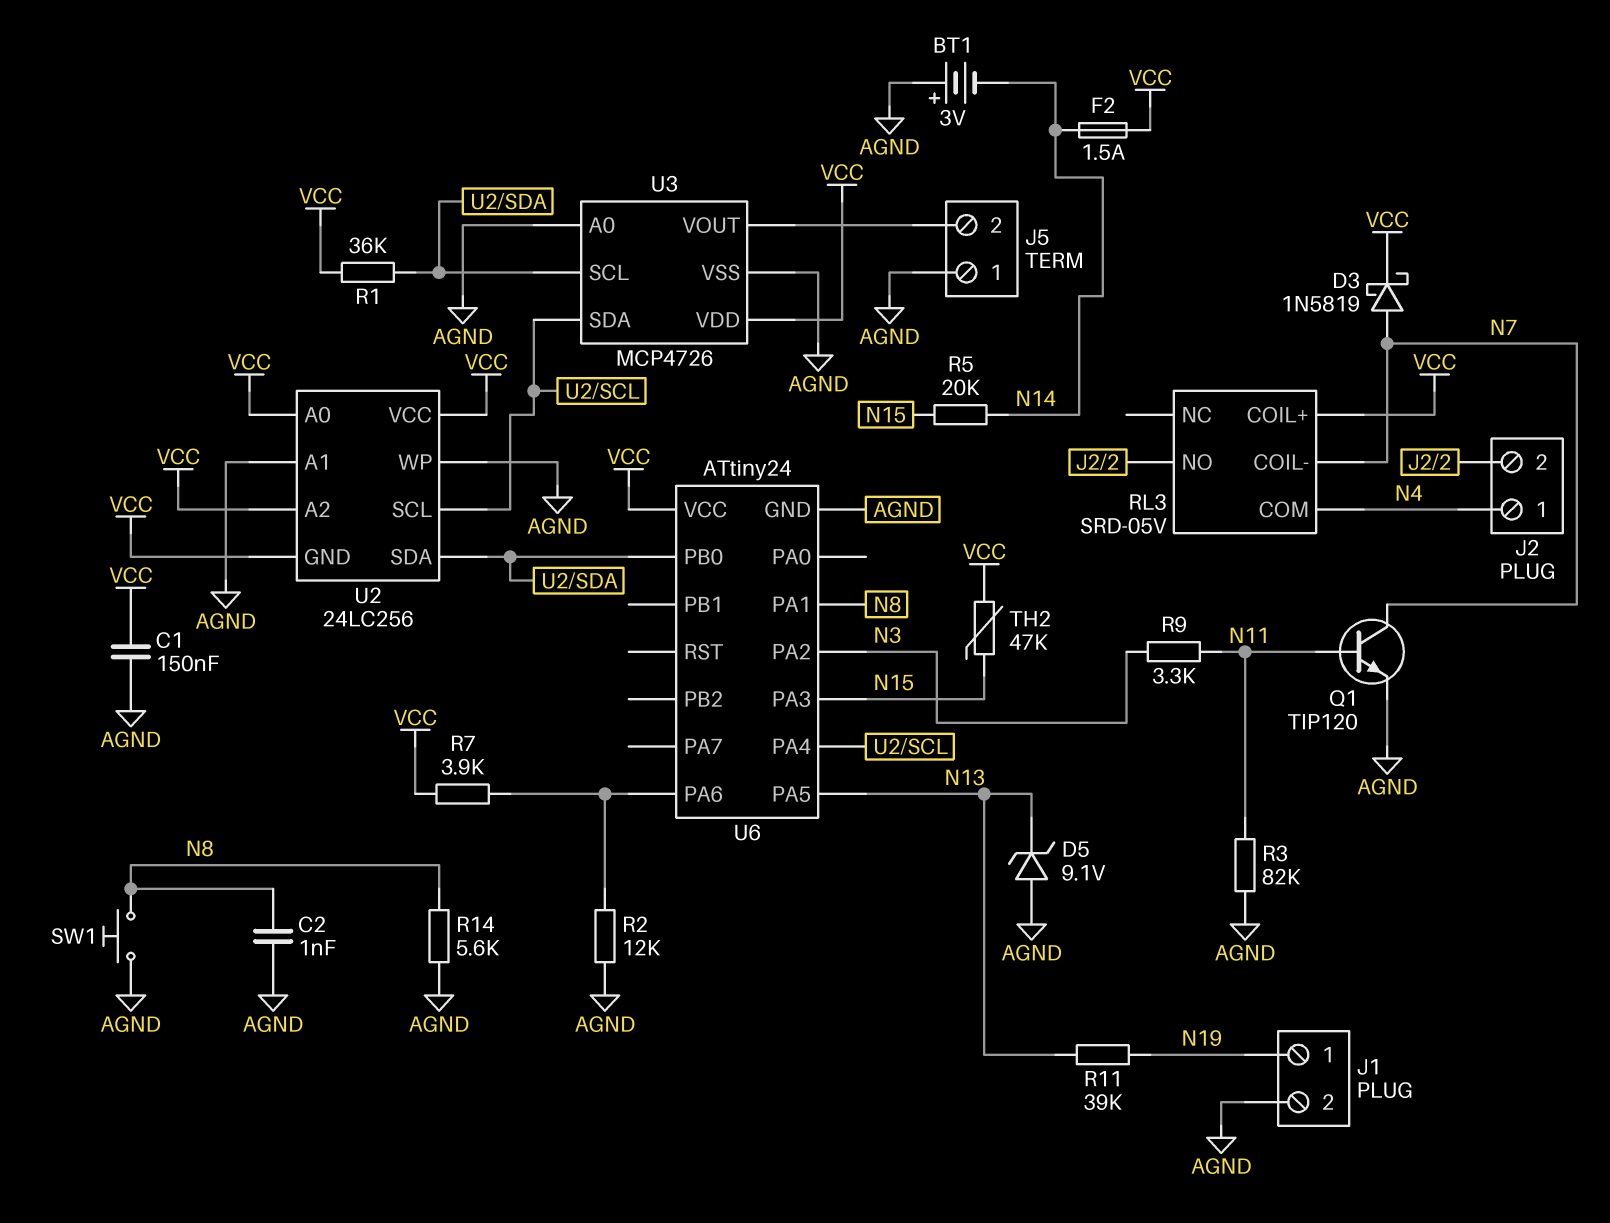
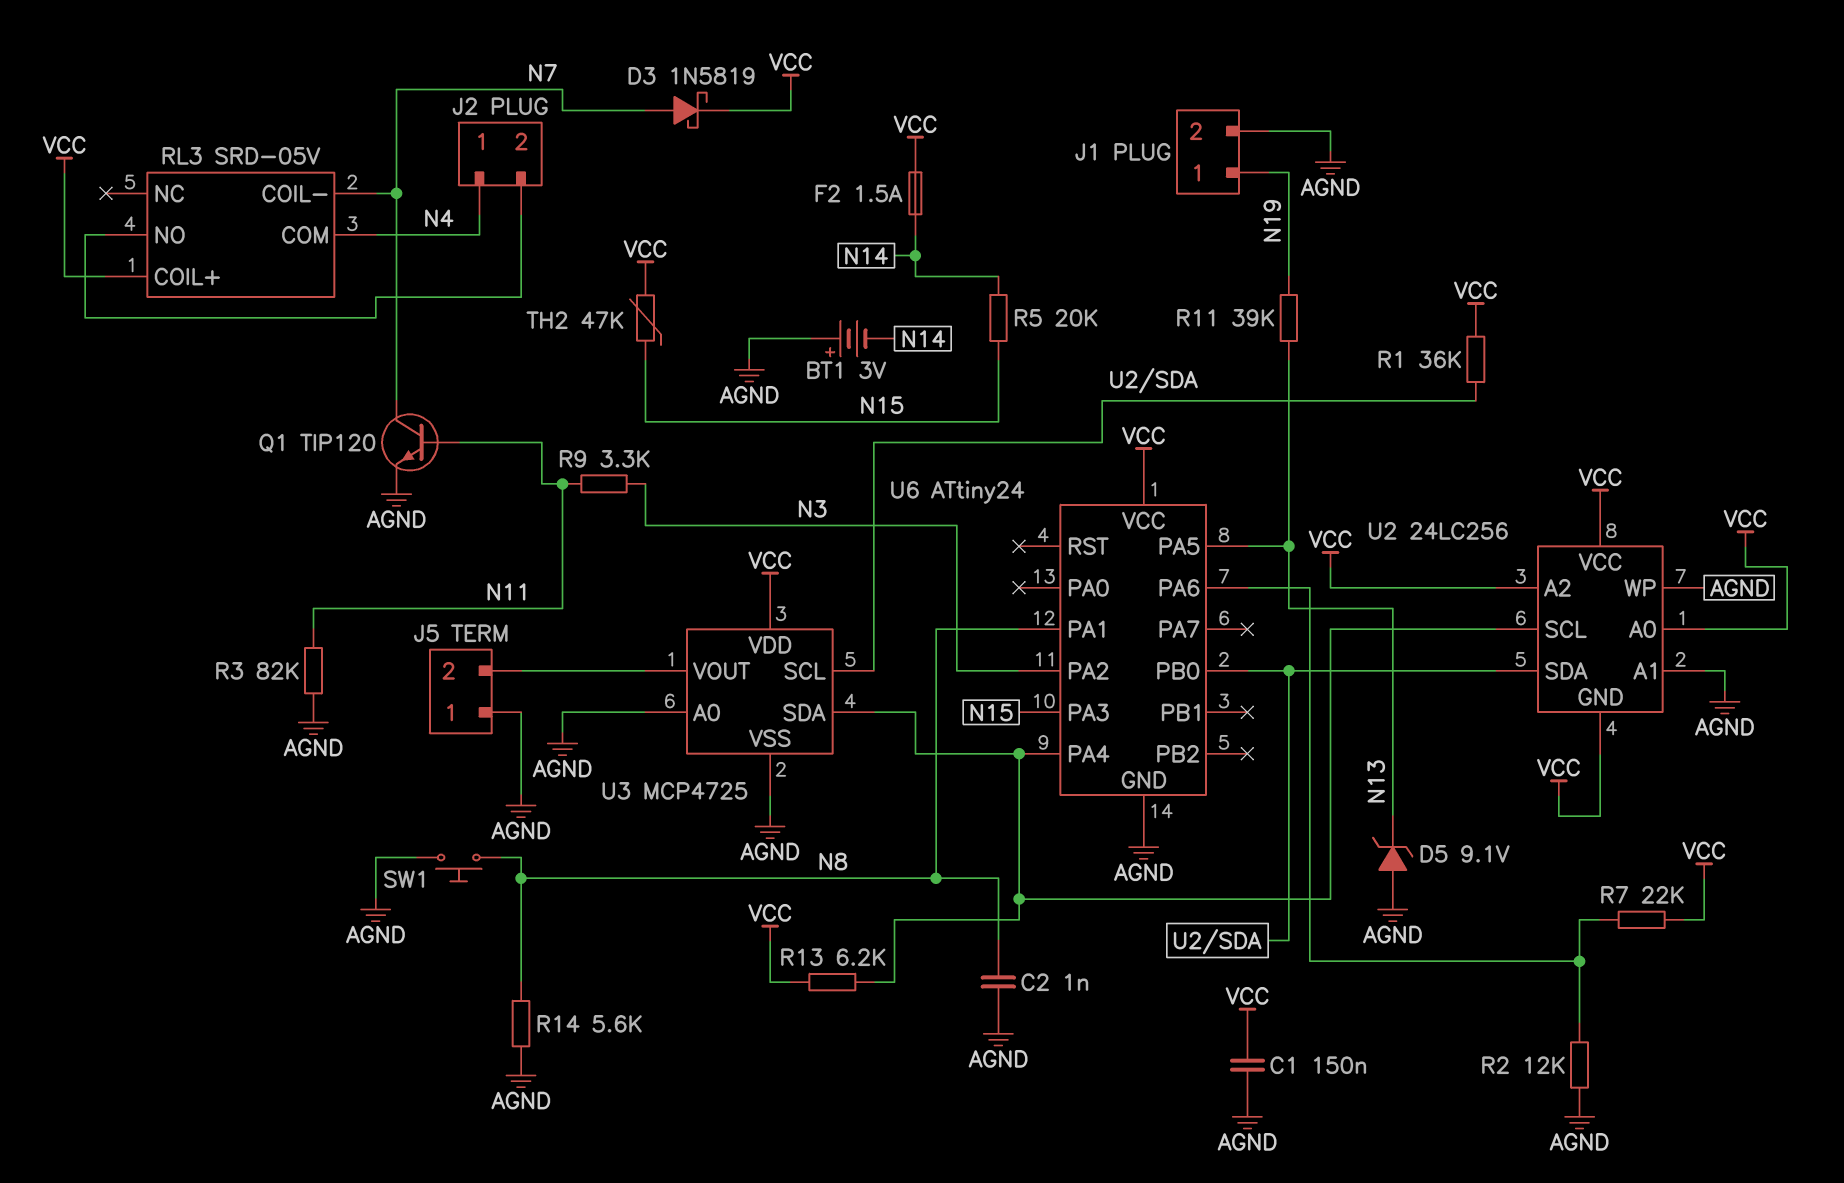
R7: 3.9k (U6/PA6, VCC) -> 22k (U6/PA6, VCC)
R13: none -> 6.2k (U2/SCL, VCC)
U3: MCP4726 -> MCP4725

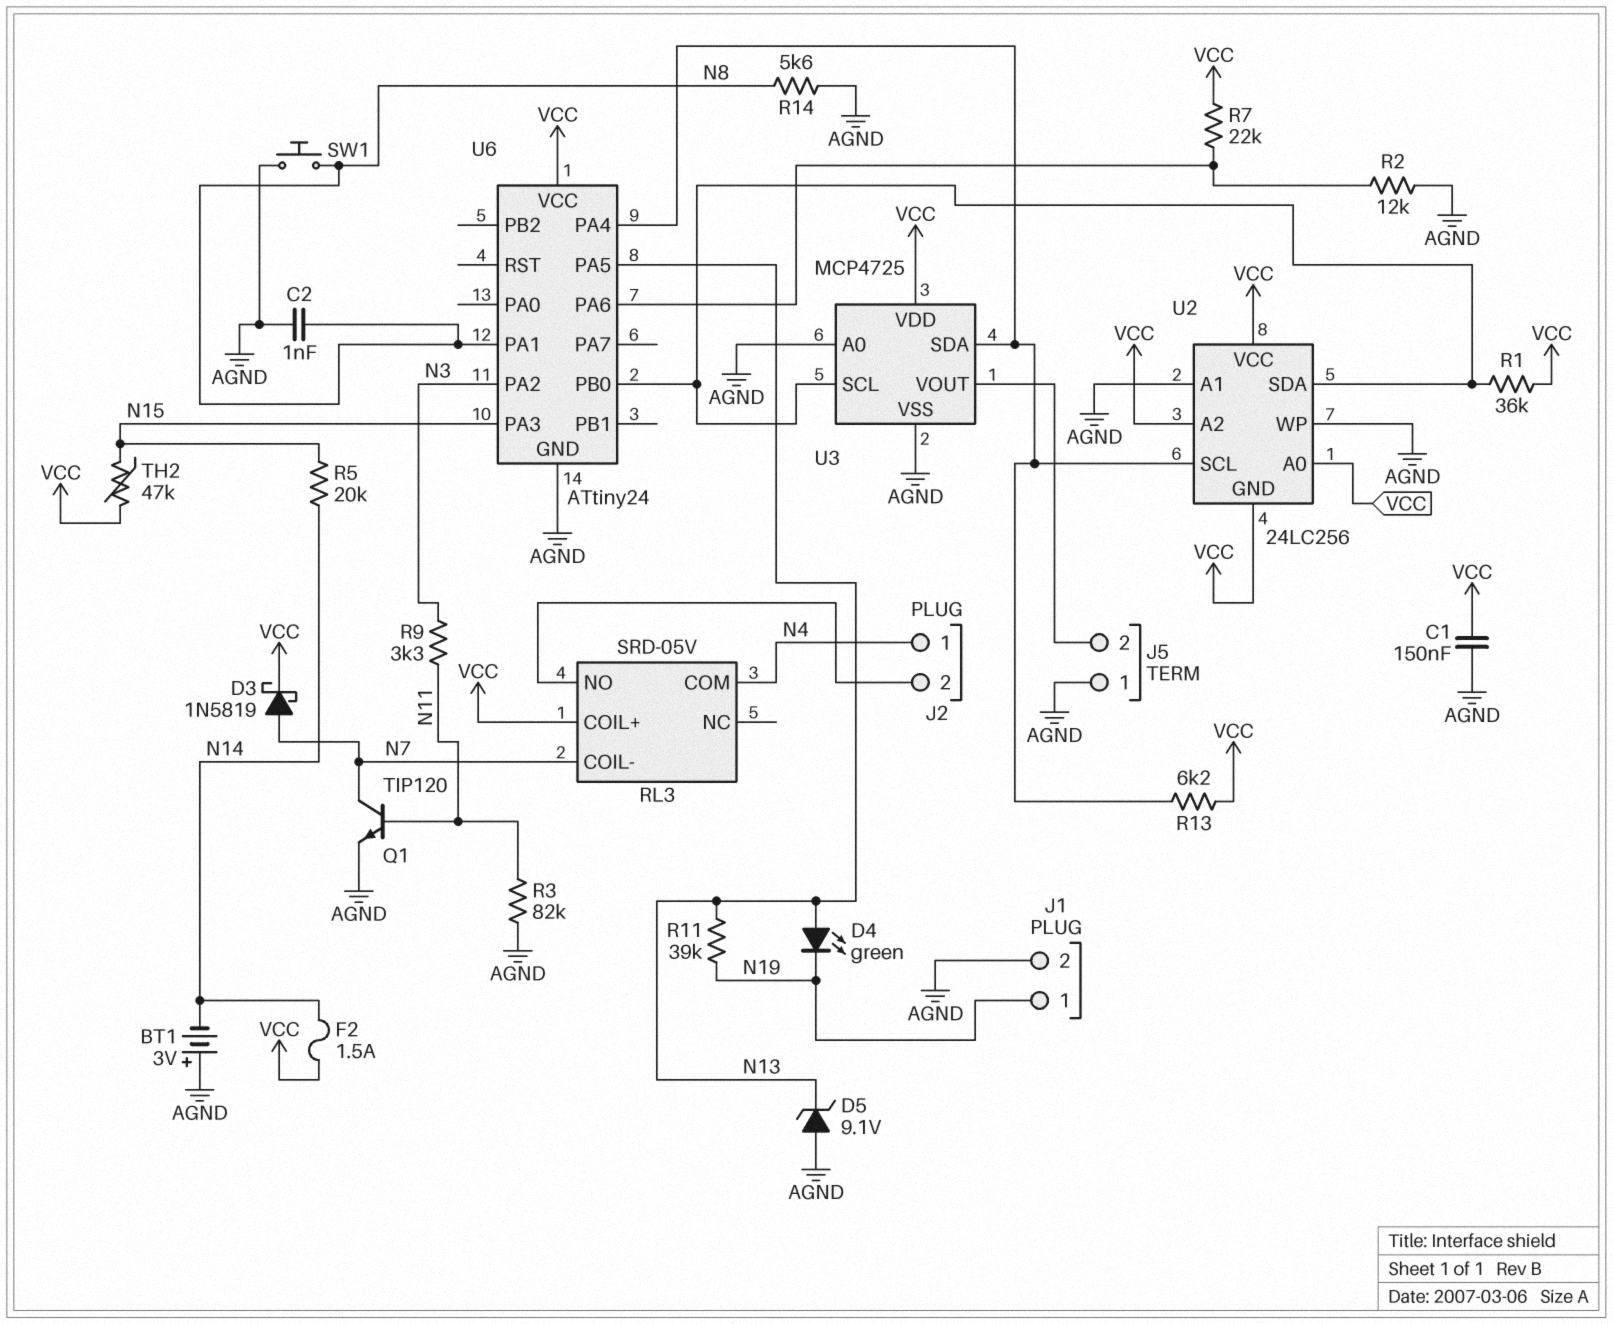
D4: none -> LED green (A N13, K N19)

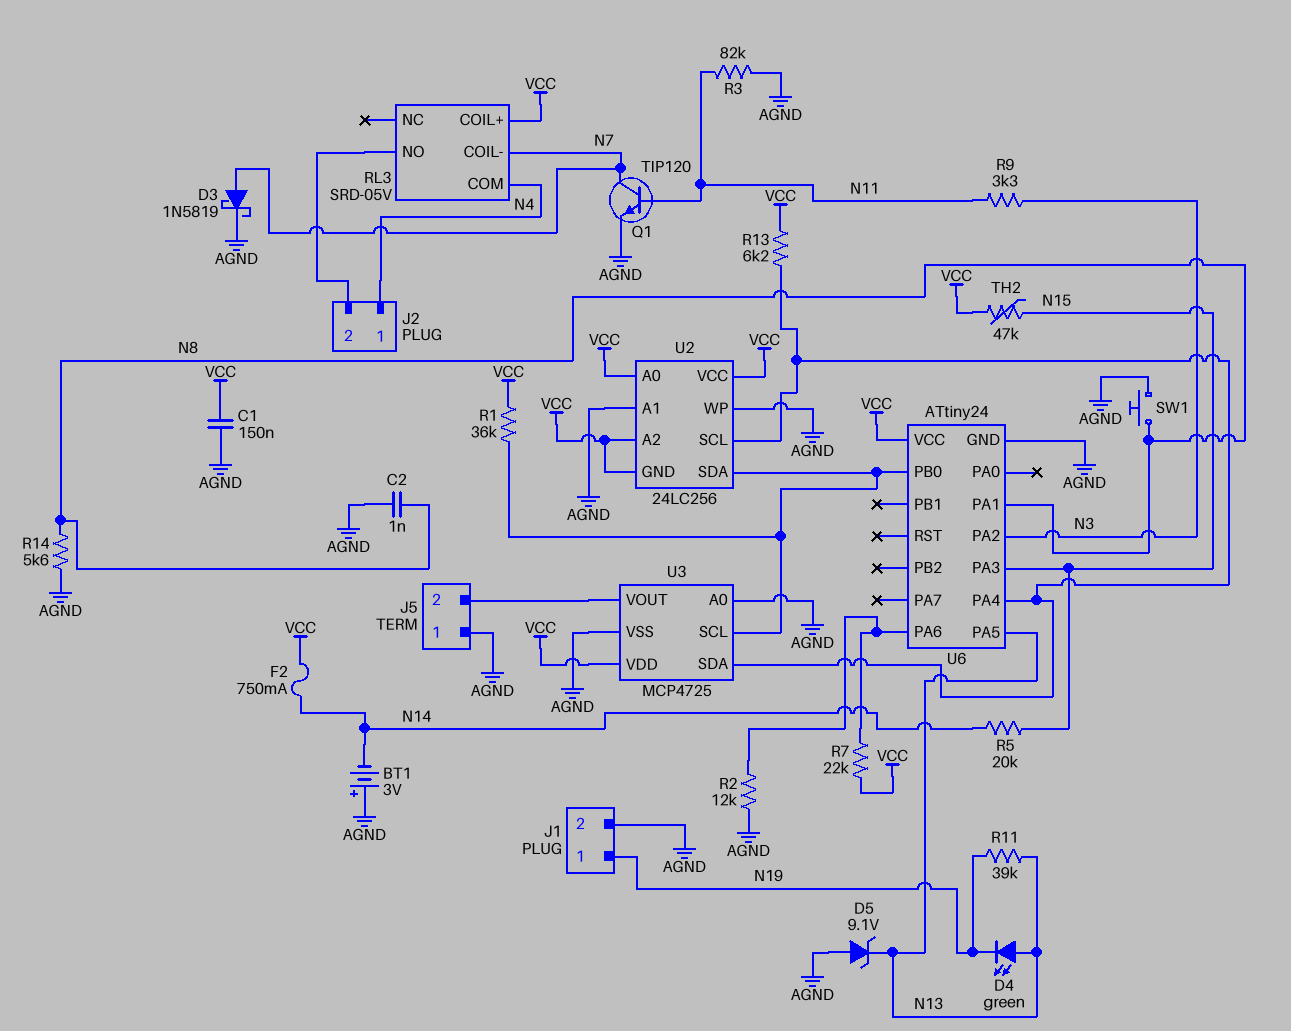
D3: schottky 1N5819 (A N7, K VCC) -> schottky 1N5819 (A N7, K AGND)
F2: 1.5A (N14, VCC) -> 750mA (N14, VCC)

